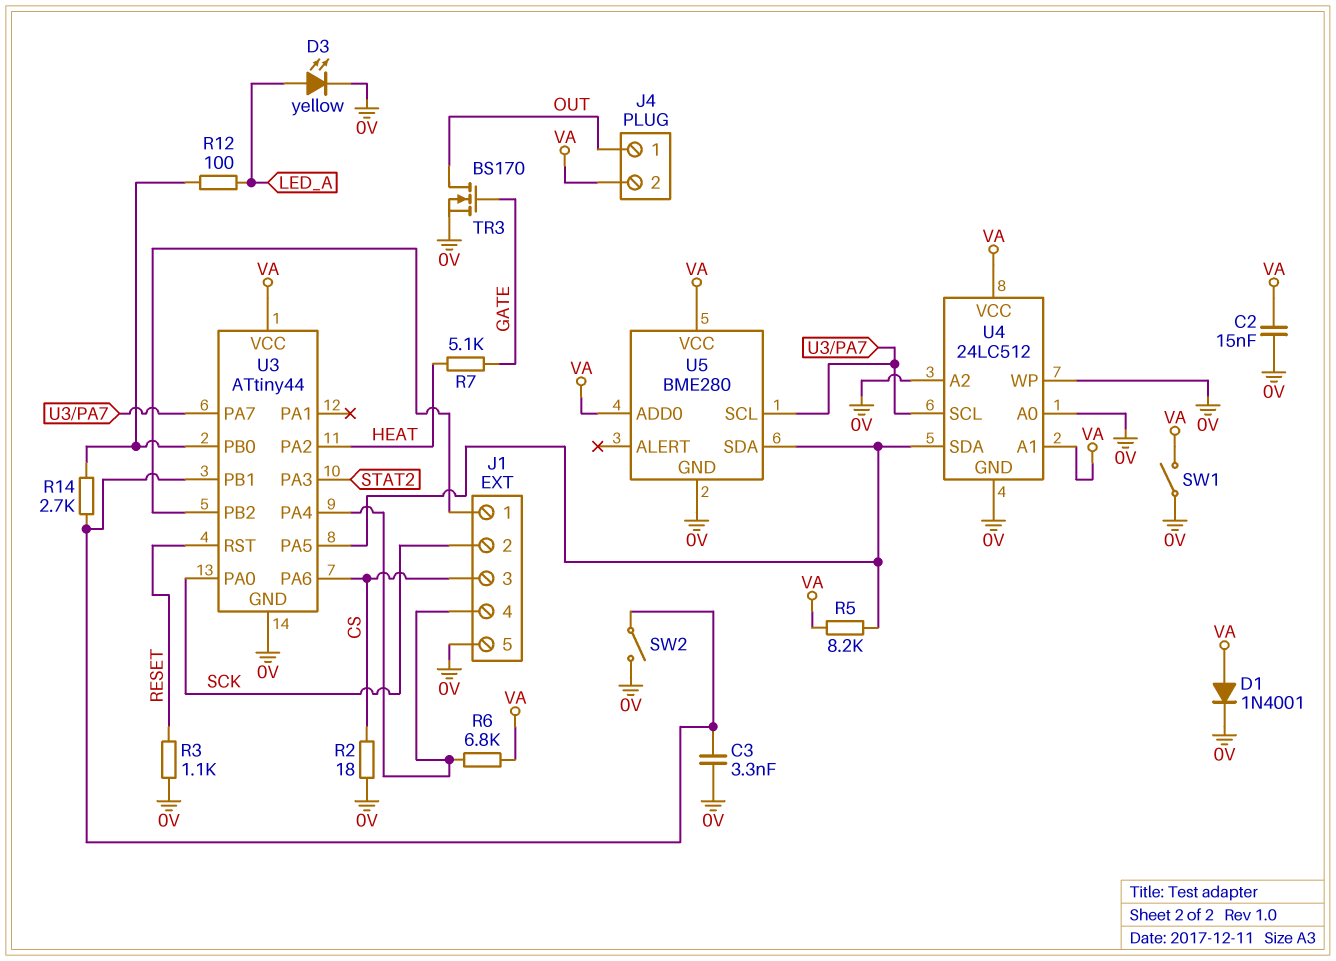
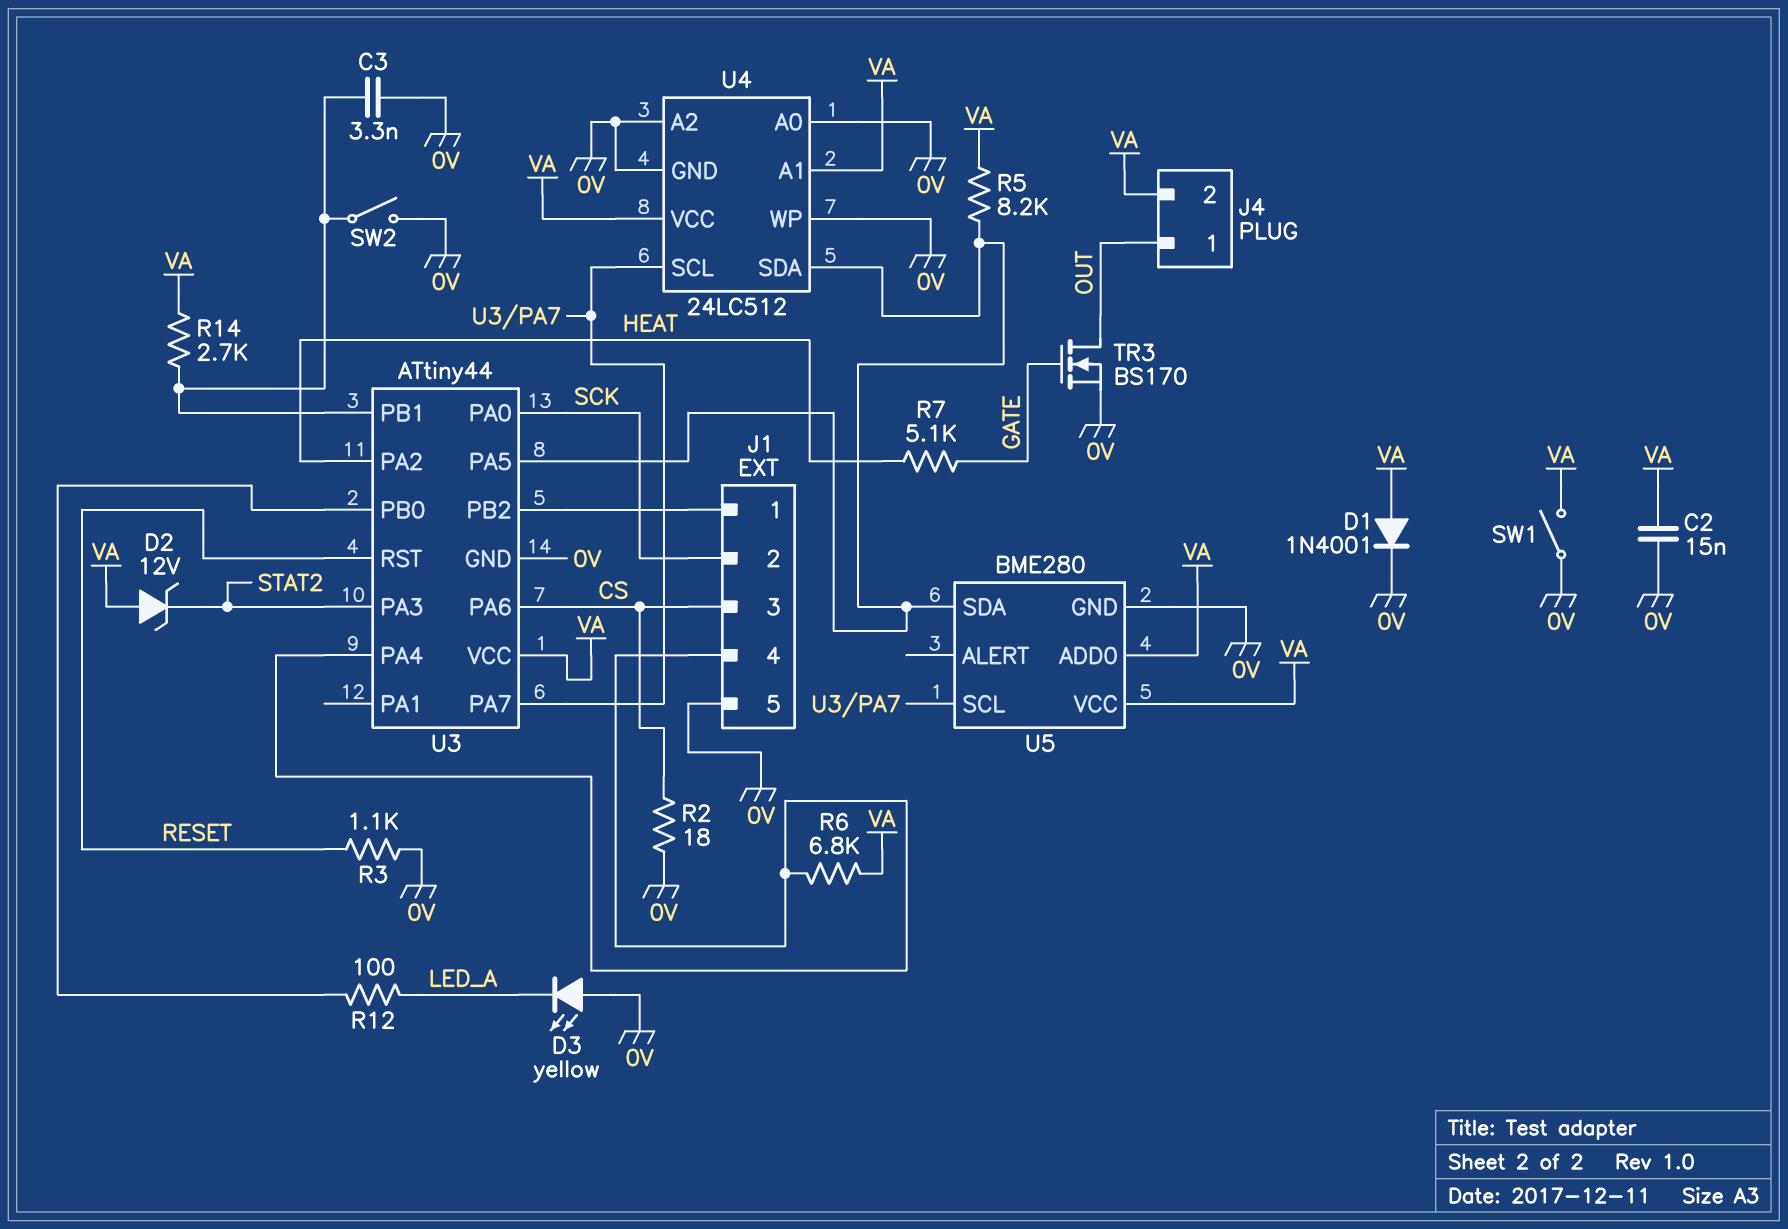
D2: none -> zener 12V (A VA, K STAT2)
D3: LED yellow (A LED_A, K 0V) -> LED yellow (A 0V, K LED_A)
R14: 2.7k (U3/PB0, U3/PB1) -> 2.7k (U3/PB1, VA)

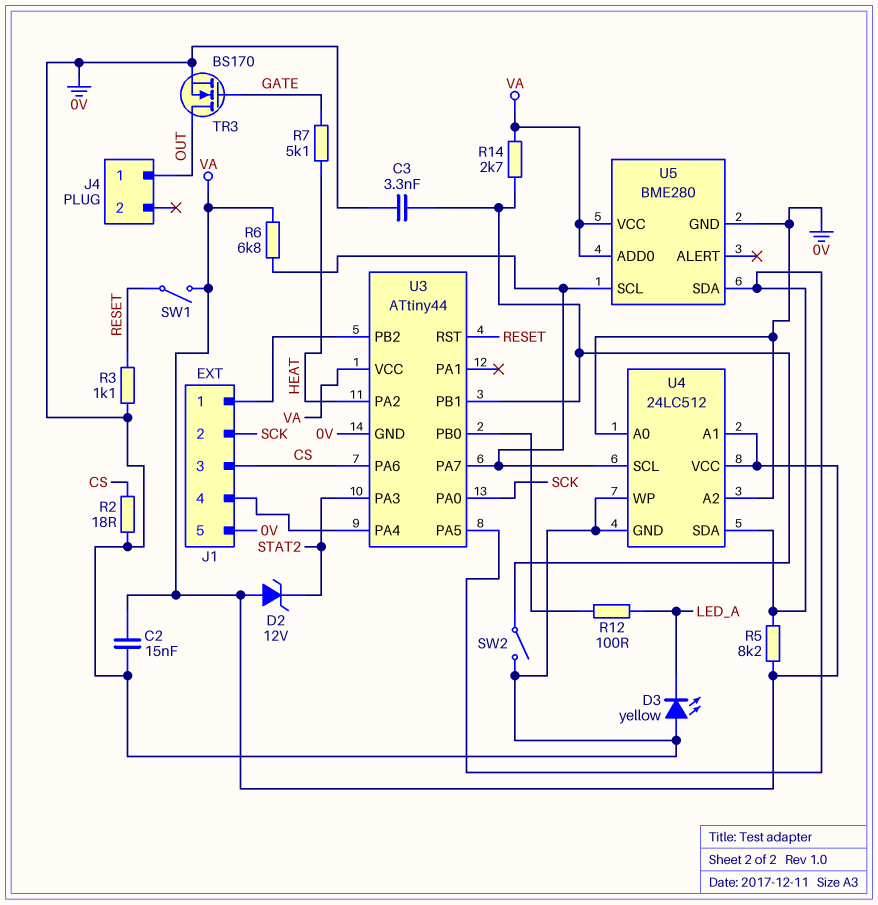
D1: diode 1N4001 (A VA, K 0V) -> none
J4 pin 2: VA -> none
R6: 6.8k (J1/4, VA) -> 6.8k (U3/PA7, VA)
SW1: switch (0V, VA) -> switch (RESET, VA)

